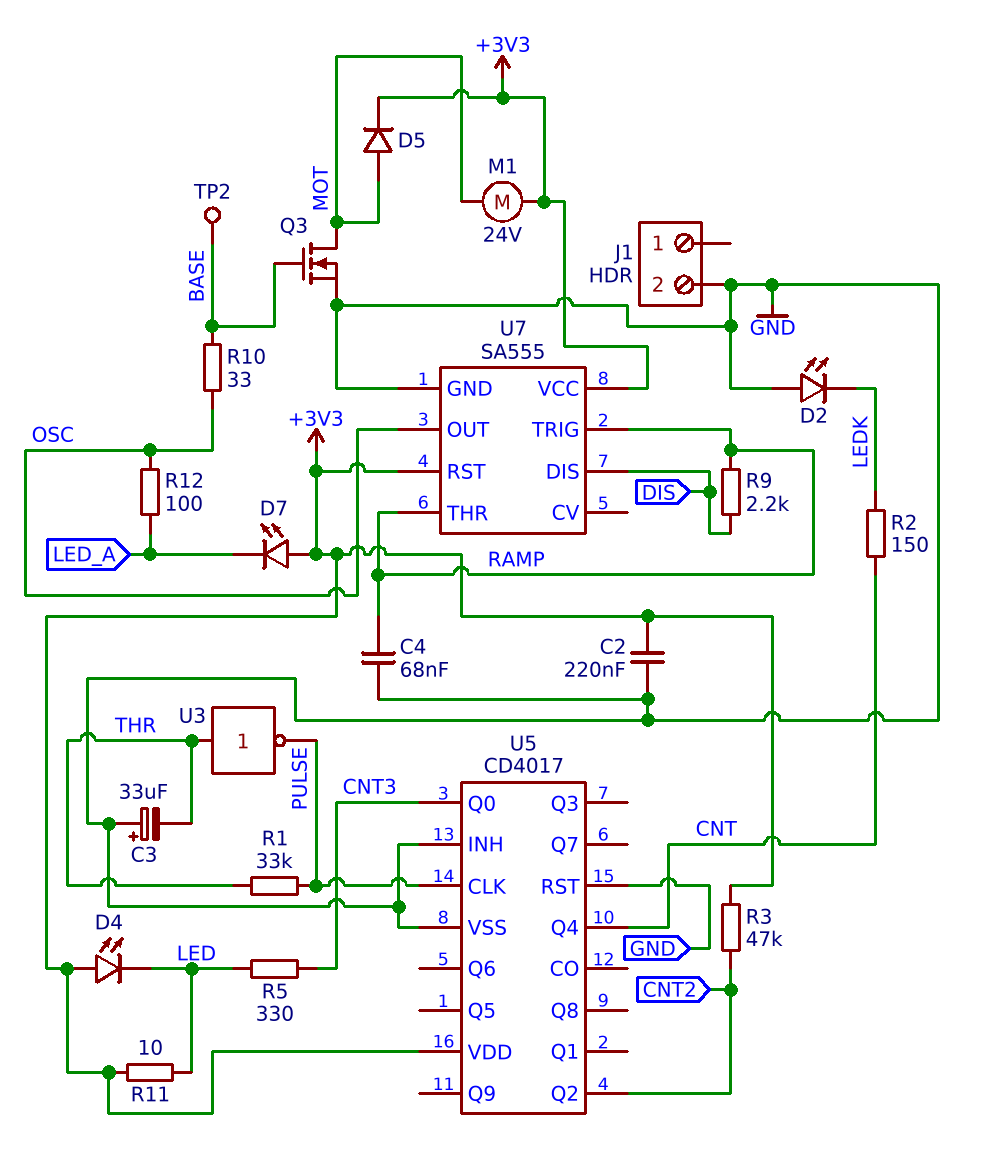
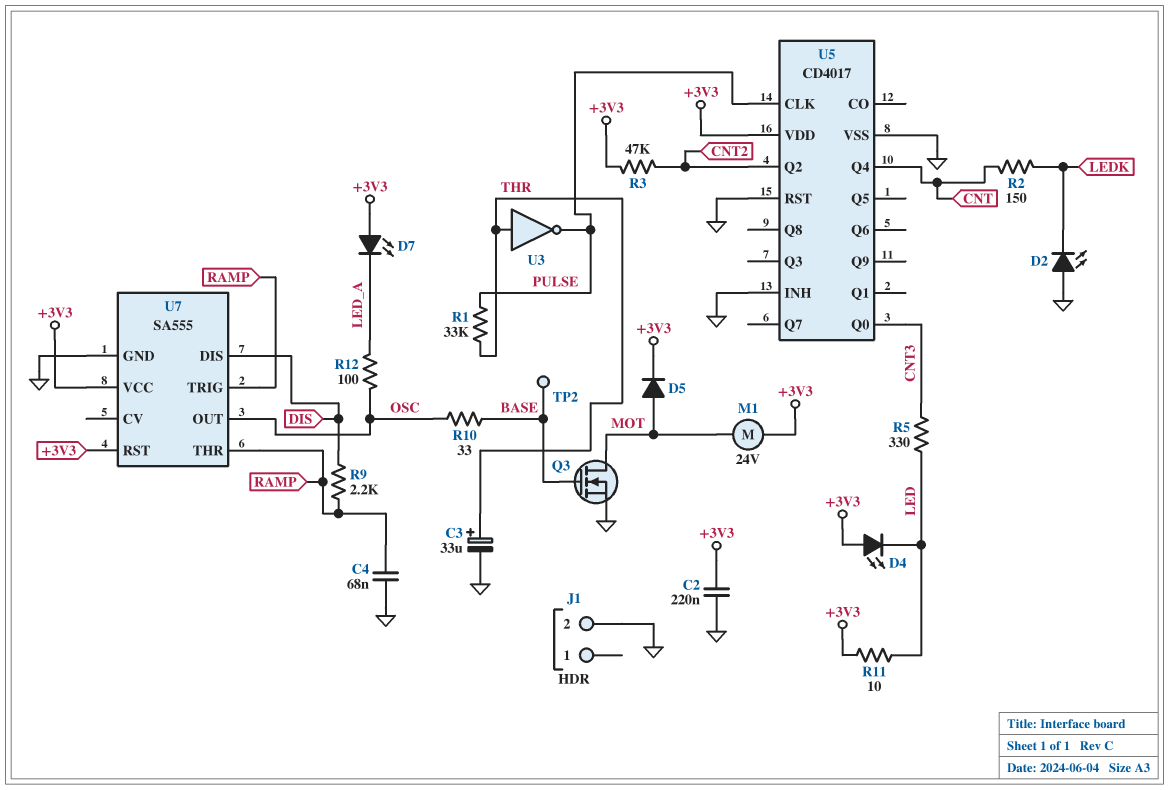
C3: 33uF (plus GND, minus THR) -> 33uF (plus THR, minus GND)

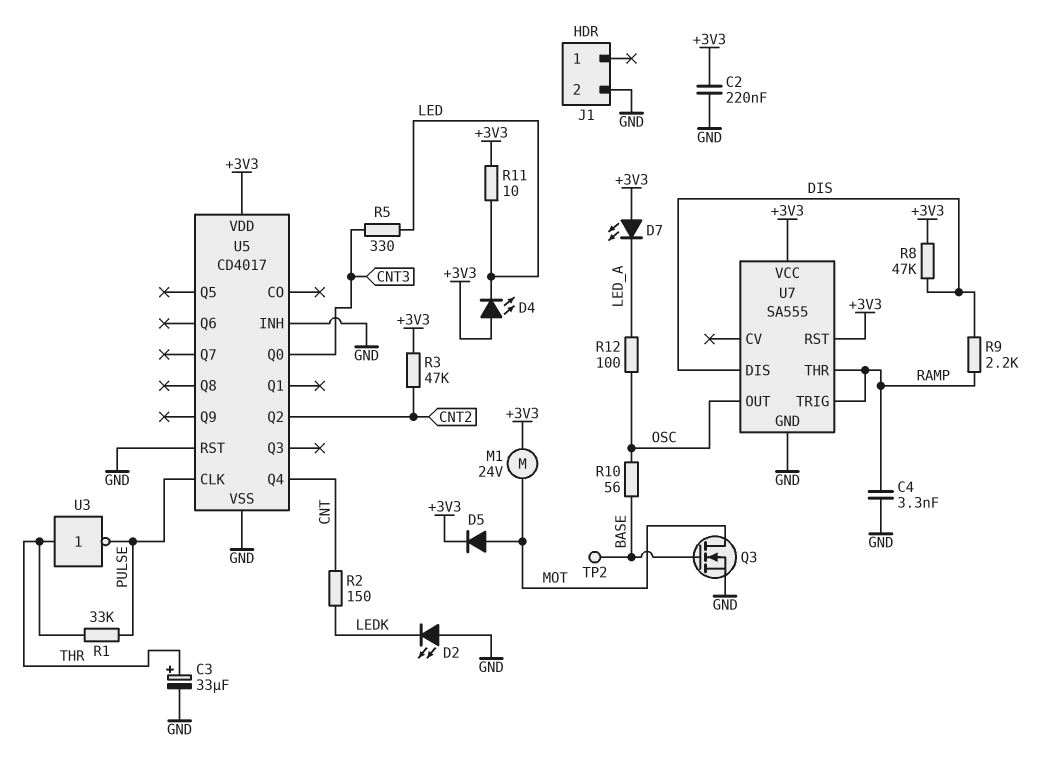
C4: 68nF (GND, RAMP) -> 3.3nF (GND, RAMP)
R8: none -> 47k (+3V3, DIS)
R10: 33 (BASE, OSC) -> 56 (BASE, OSC)

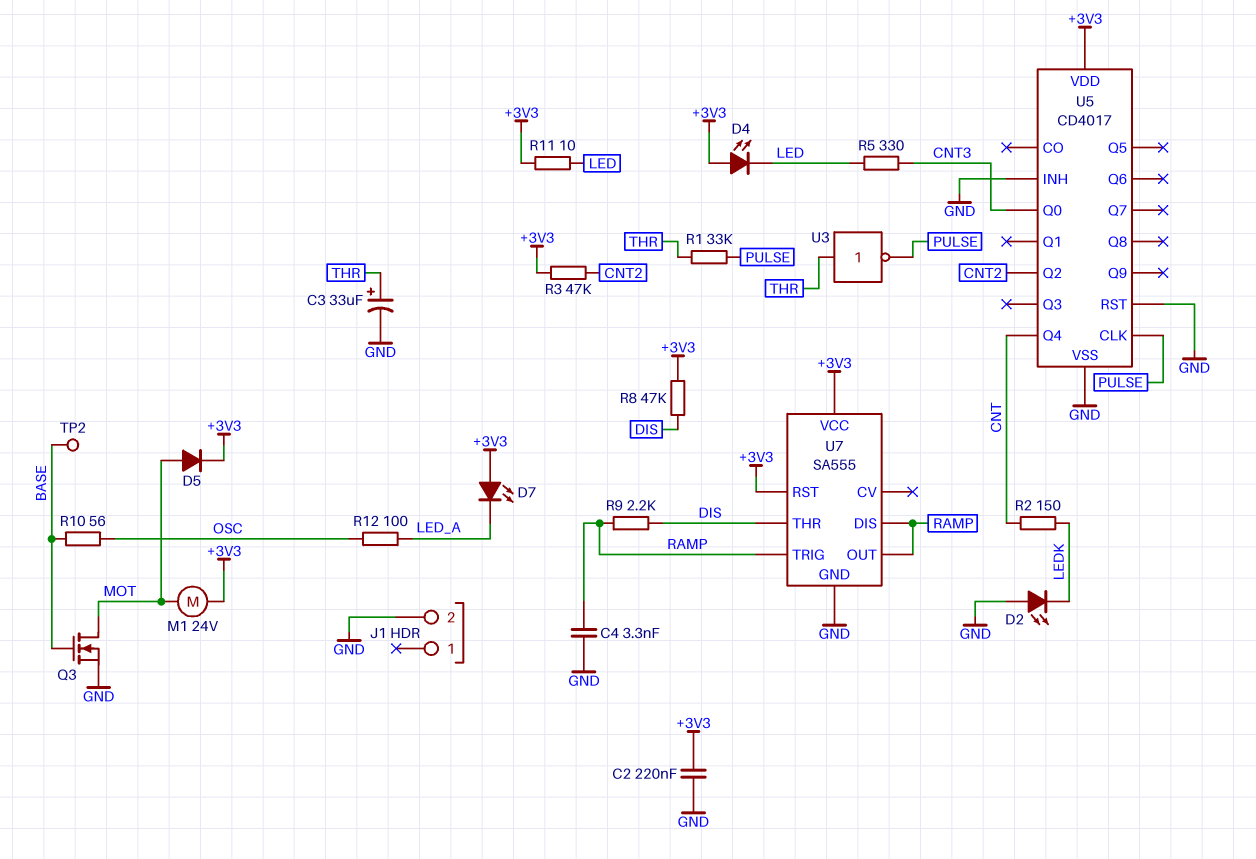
U7 pin DIS: DIS -> RAMP
U7 pin OUT: OSC -> RAMP
U7 pin THR: RAMP -> DIS

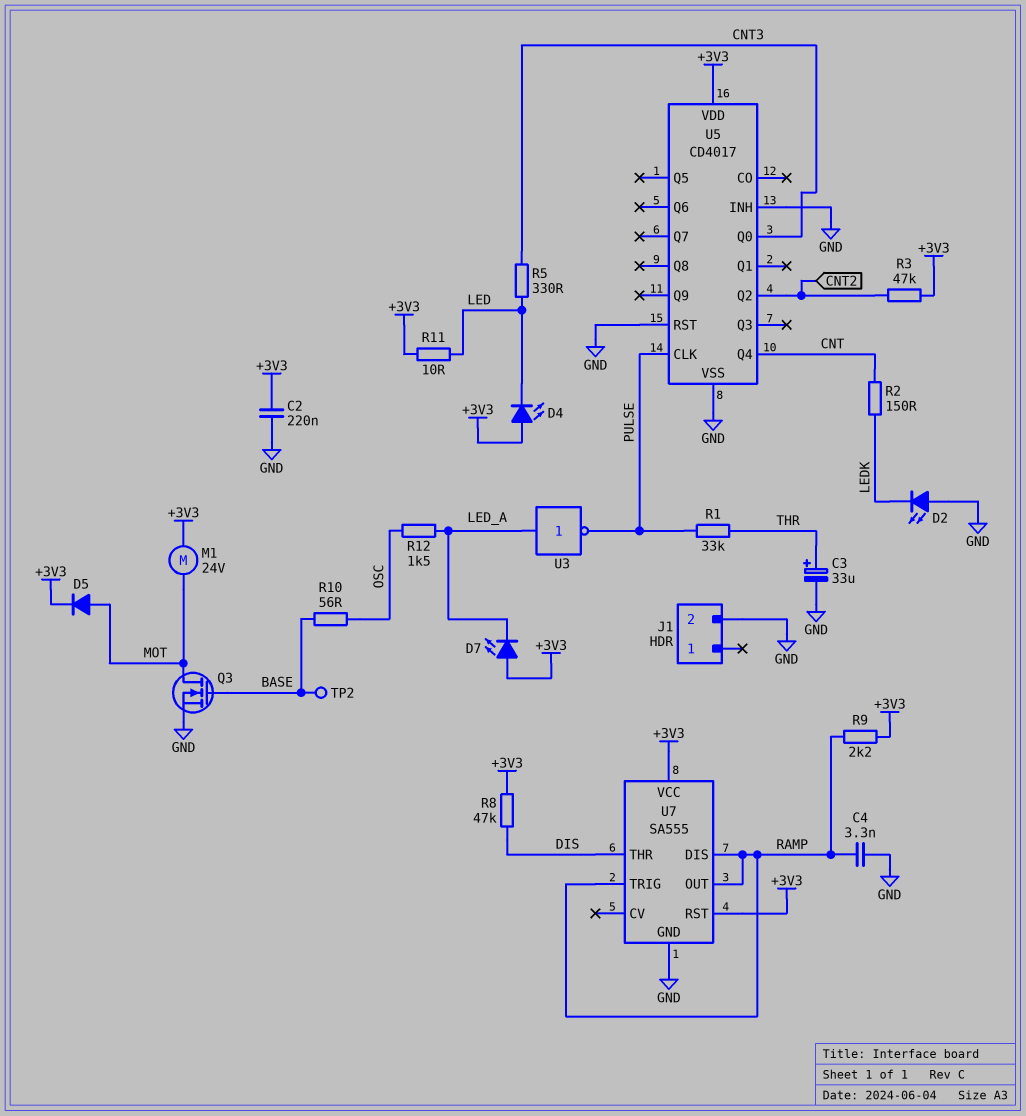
R9: 2.2k (DIS, RAMP) -> 2.2k (+3V3, RAMP)
R12: 100 (LED_A, OSC) -> 1.5k (LED_A, OSC)
U3: NOT (in THR, out PULSE) -> NOT (in LED_A, out PULSE)

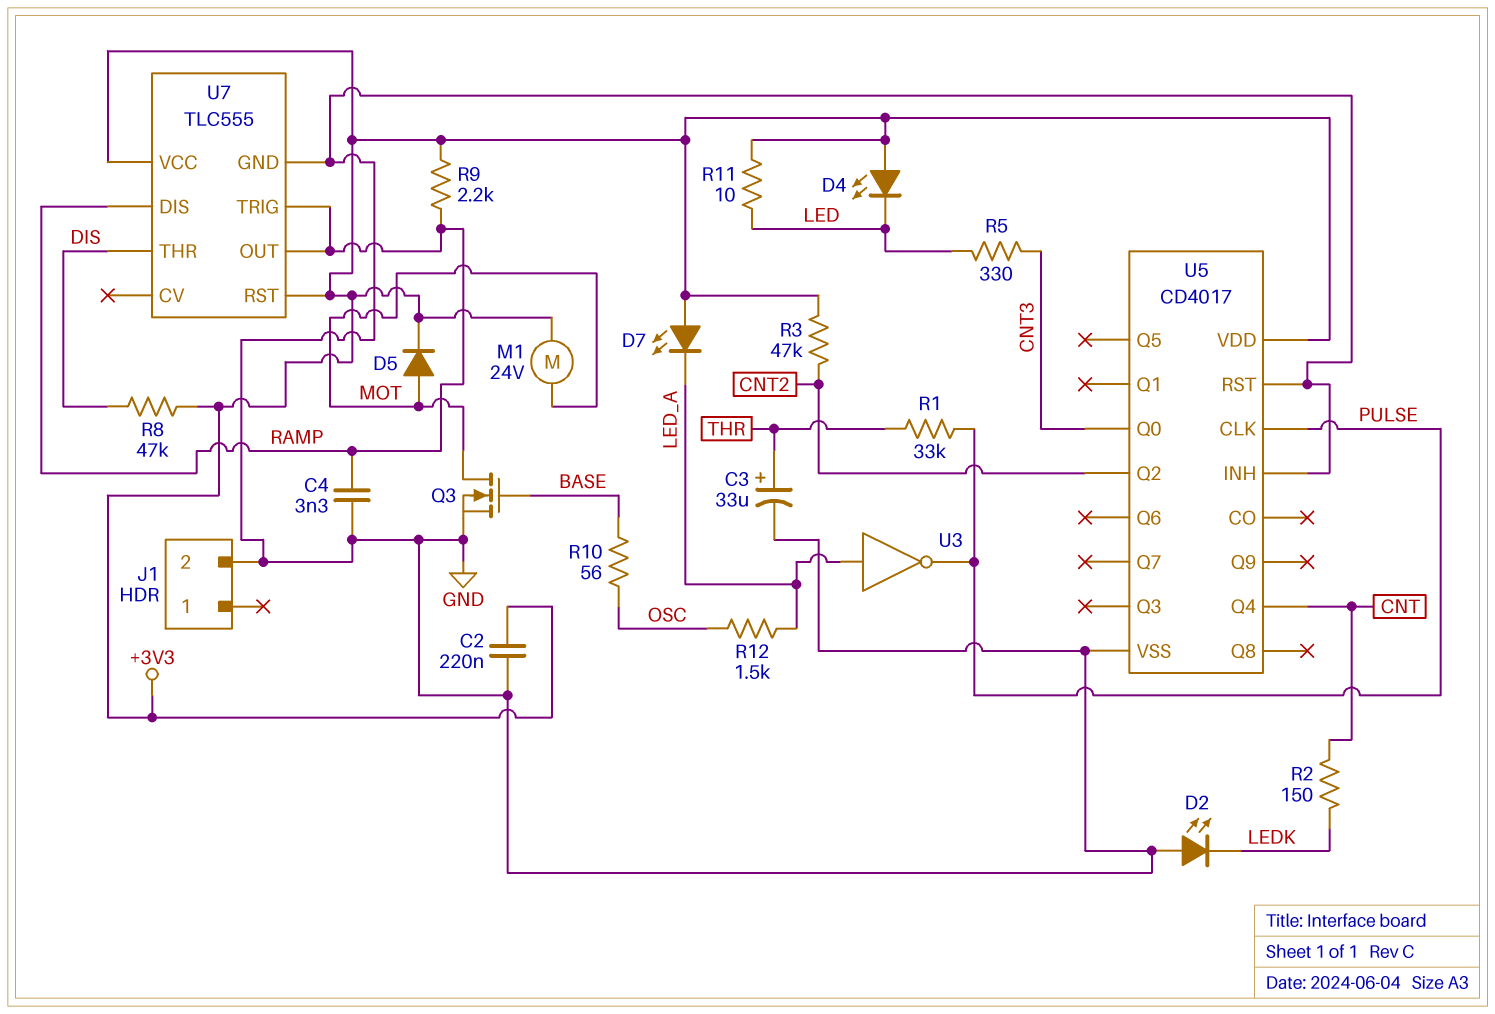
TP2: test point (BASE) -> none
U7: SA555 -> TLC555

